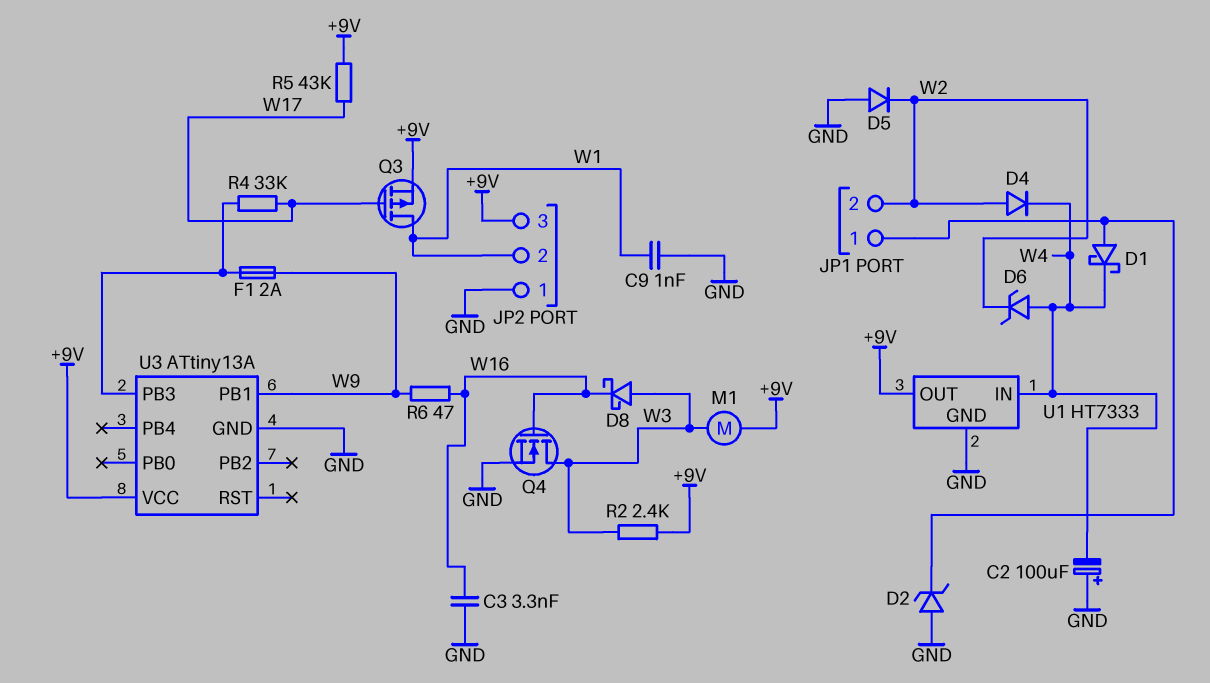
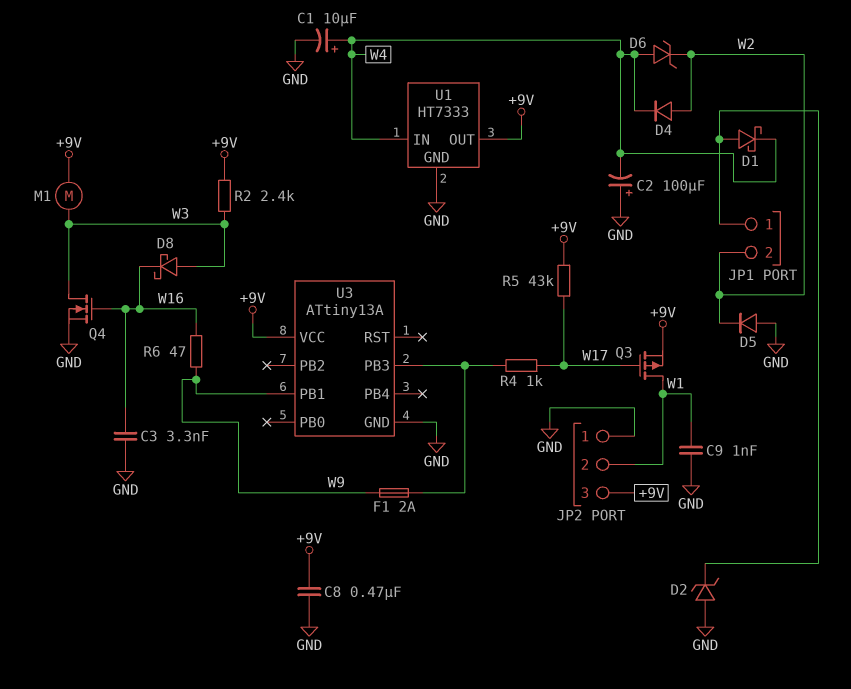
C1: none -> 10uF (plus W4, minus GND)
C8: none -> 470nF (+9V, GND)
R4: 33k (U3/PB3, W17) -> 1k (U3/PB3, W17)

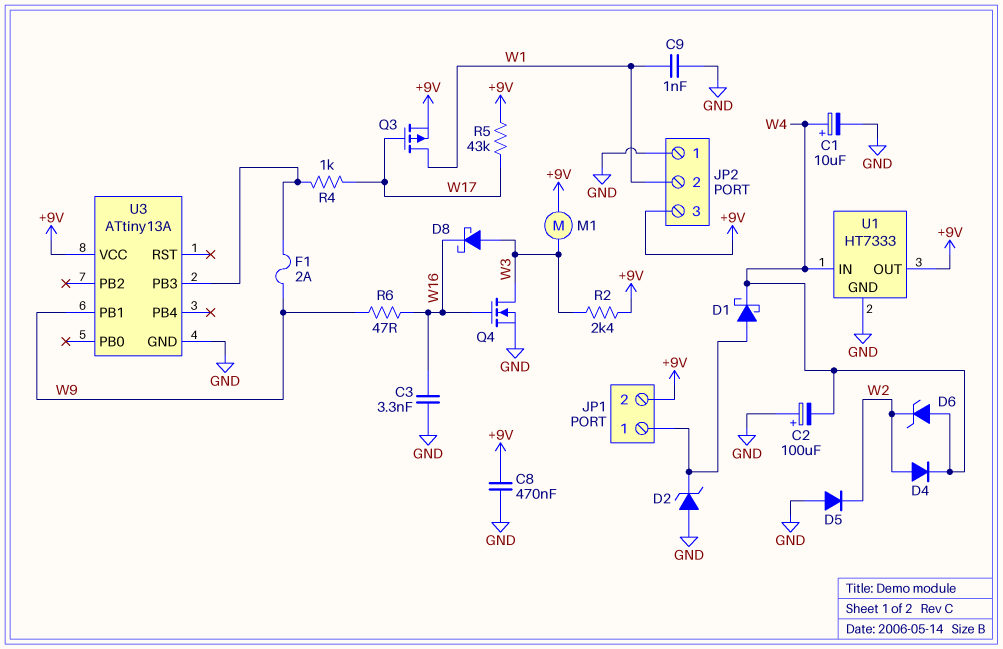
JP1 pin 2: W2 -> +9V

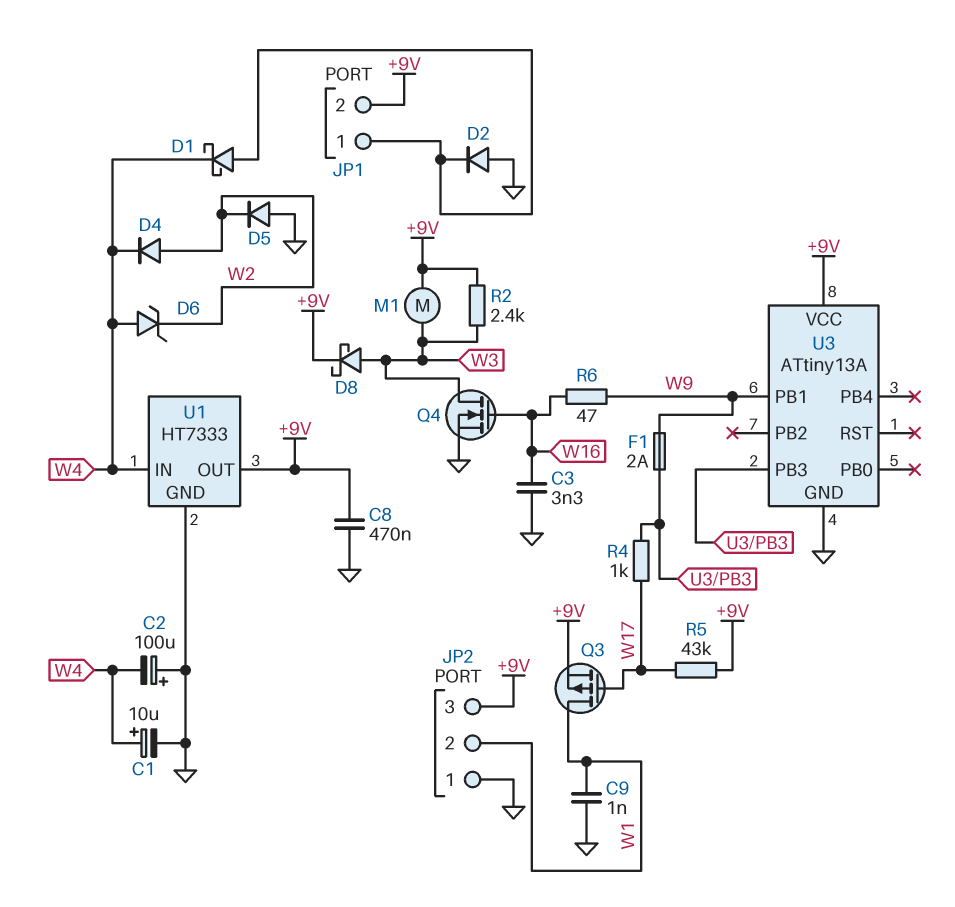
D2: zener (A GND, K JP1/1) -> diode (A GND, K JP1/1)
D8: schottky (A W3, K W16) -> schottky (A W3, K +9V)

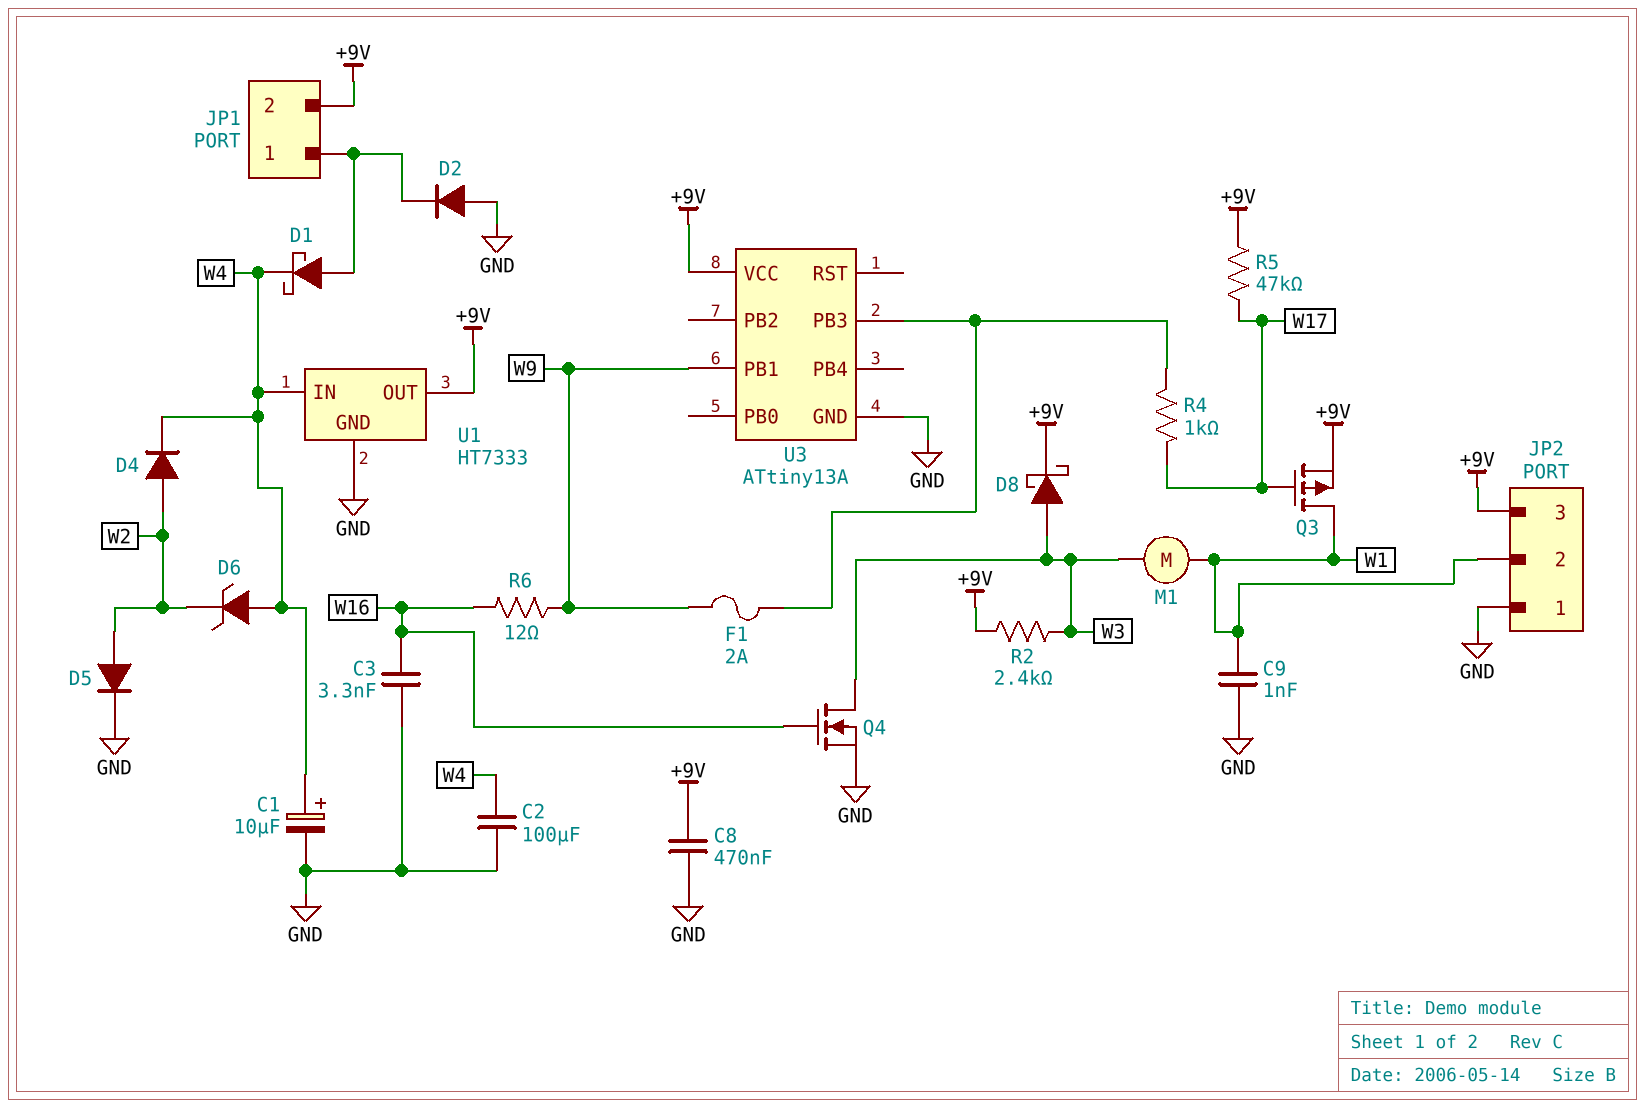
C2: 100uF (plus GND, minus W4) -> 100uF (GND, W4)
D5: diode (A GND, K W2) -> diode (A W2, K GND)
M1: motor (+9V, W3) -> motor (W1, W3)
R5: 43k (+9V, W17) -> 47k (+9V, W17)
R6: 47 (W9, W16) -> 12 (W9, W16)

